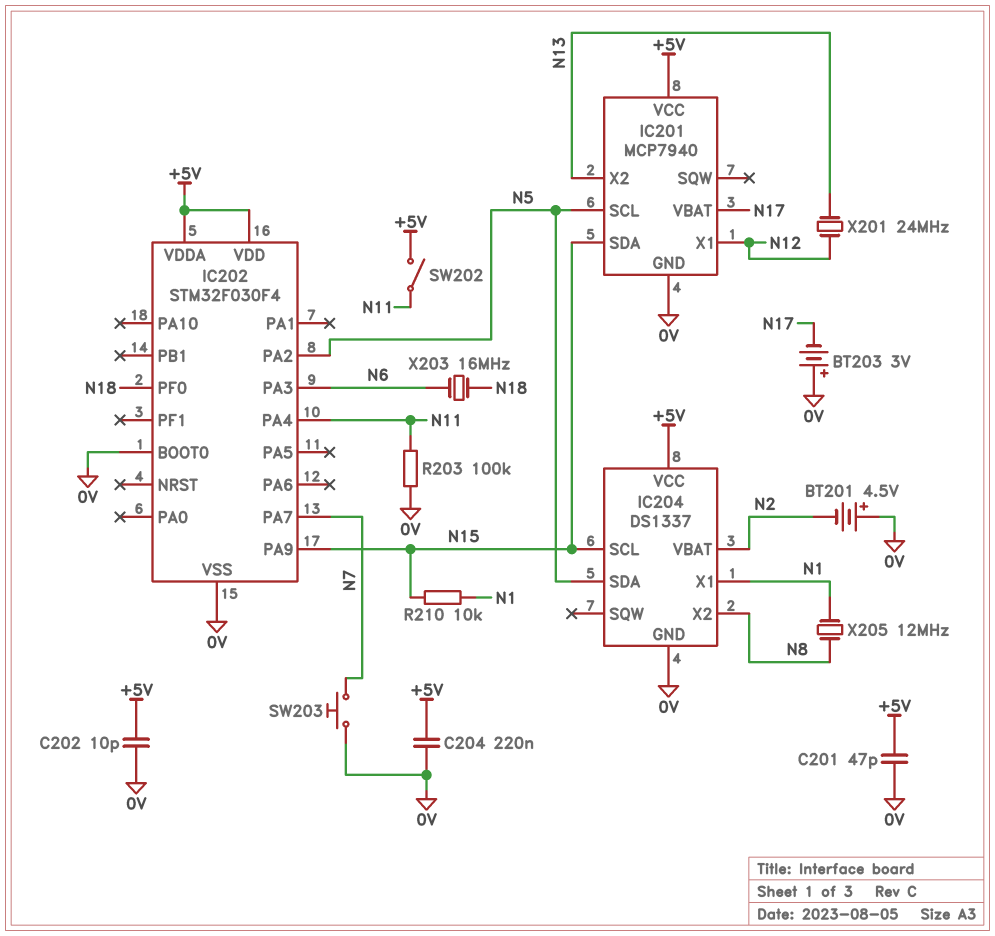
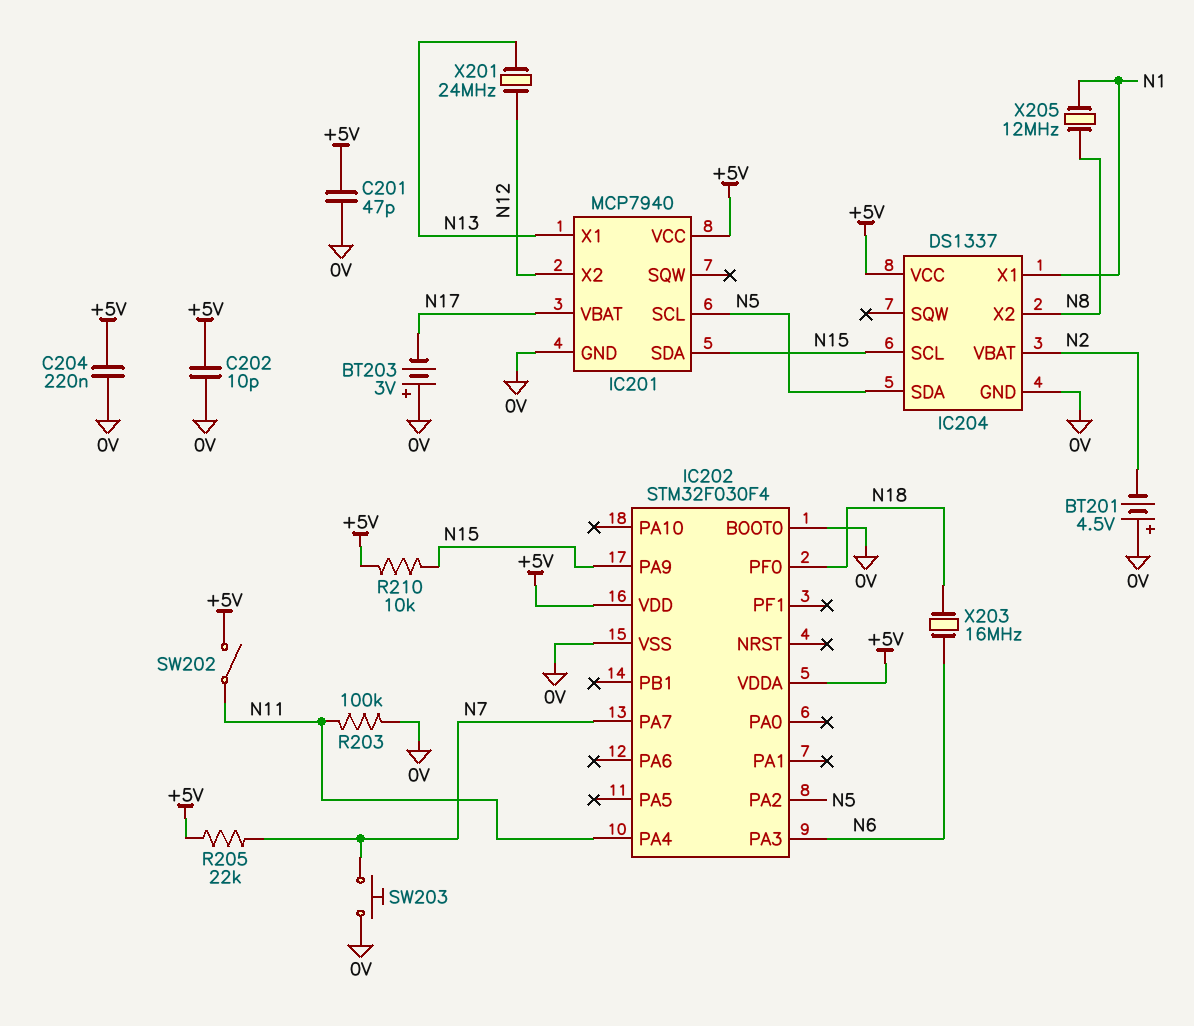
IC201 pin X1: N12 -> N13
IC201 pin X2: N13 -> N12
R205: none -> 22k (+5V, N7)
R210: 10k (N1, N15) -> 10k (+5V, N15)

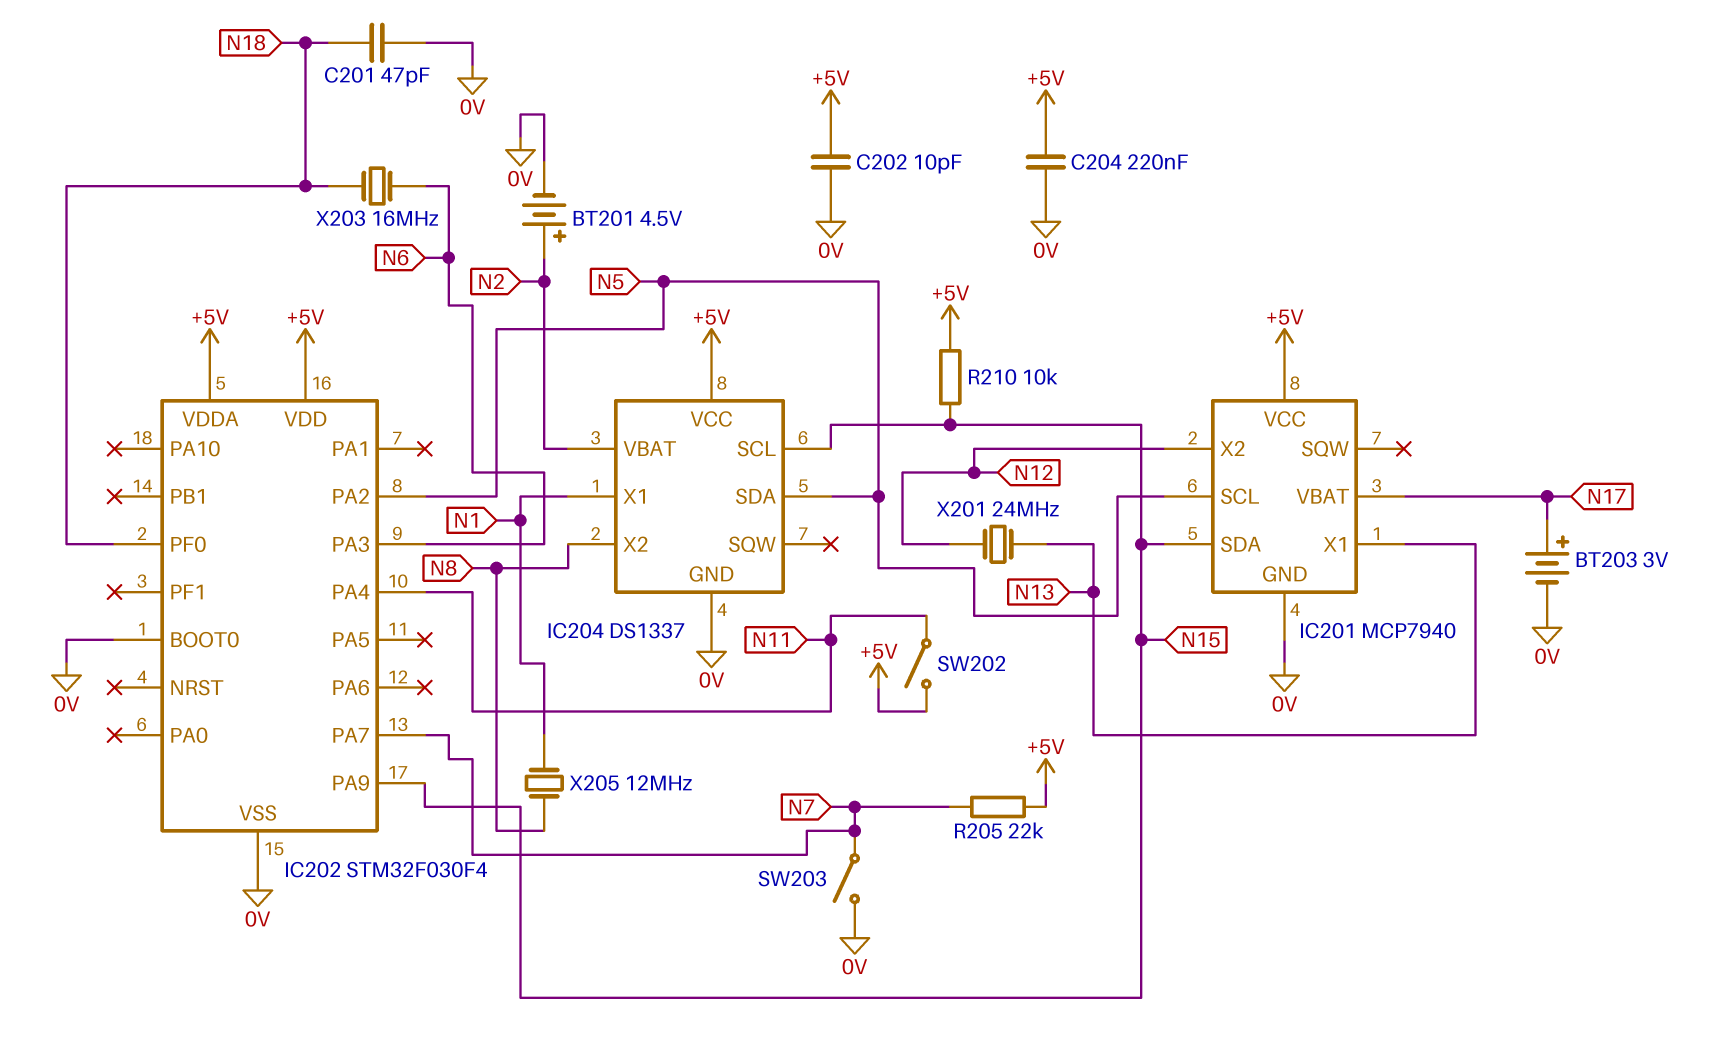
BT201: 4.5V (plus 0V, minus N2) -> 4.5V (plus N2, minus 0V)
BT203: 3V (plus 0V, minus N17) -> 3V (plus N17, minus 0V)
C201: 47pF (+5V, 0V) -> 47pF (0V, N18)
R203: 100k (0V, N11) -> none
SW203: button (0V, N7) -> switch (0V, N7)

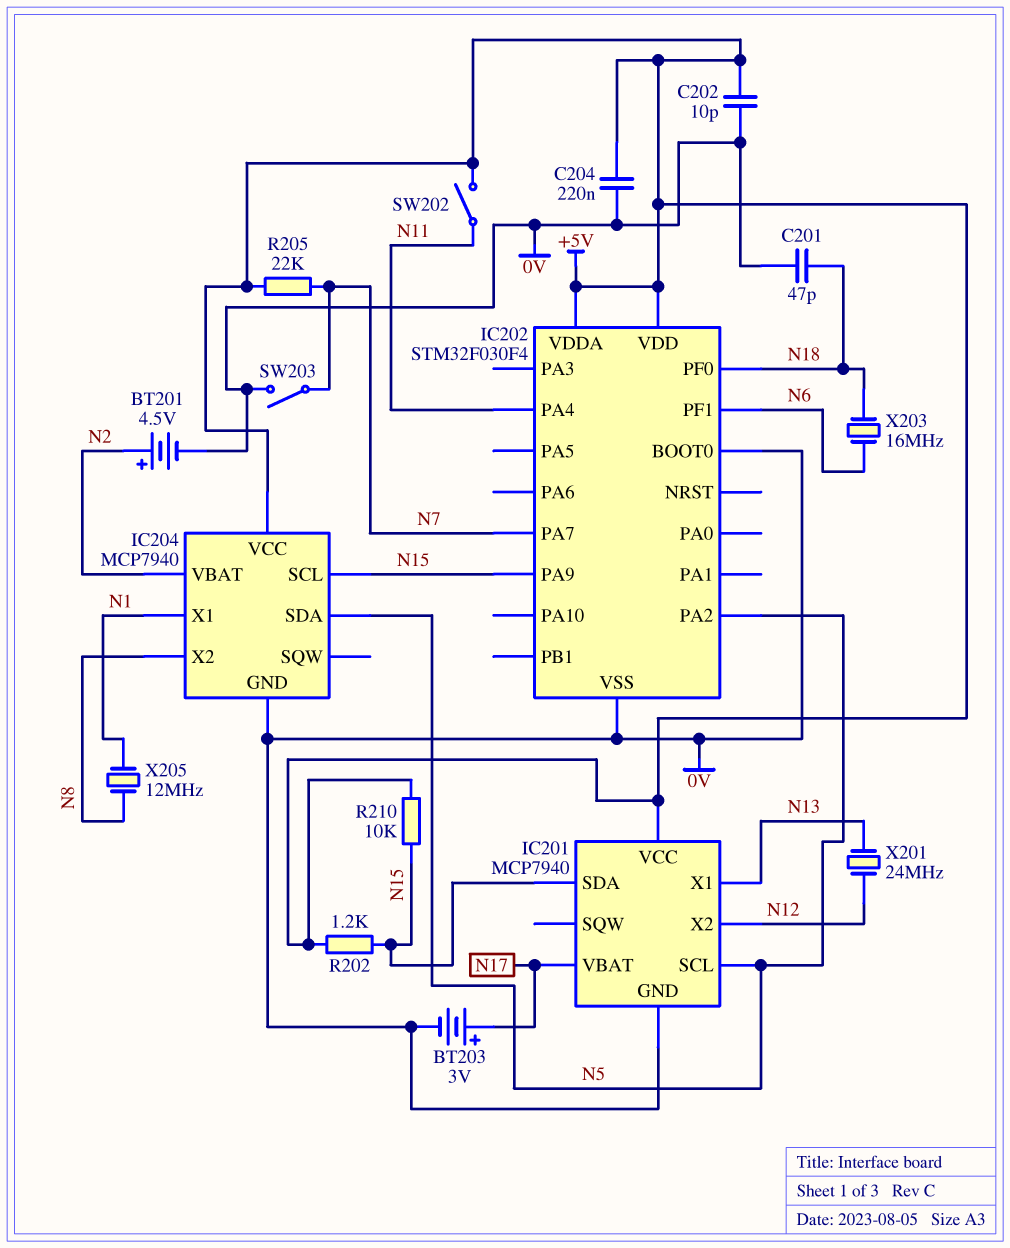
IC202 pin PA3: N6 -> none
IC202 pin PF1: none -> N6
IC204: DS1337 -> MCP7940
R202: none -> 1.2k (+5V, N15)

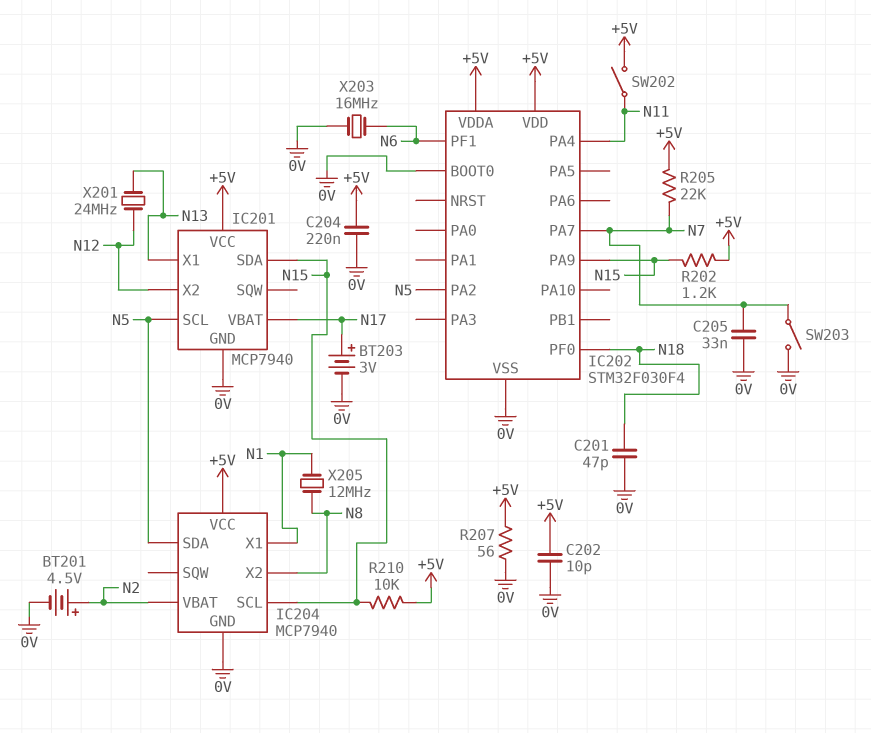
C205: none -> 33nF (0V, N7)
R207: none -> 56 (+5V, 0V)
X203: 16MHz (N6, N18) -> 16MHz (0V, N6)

